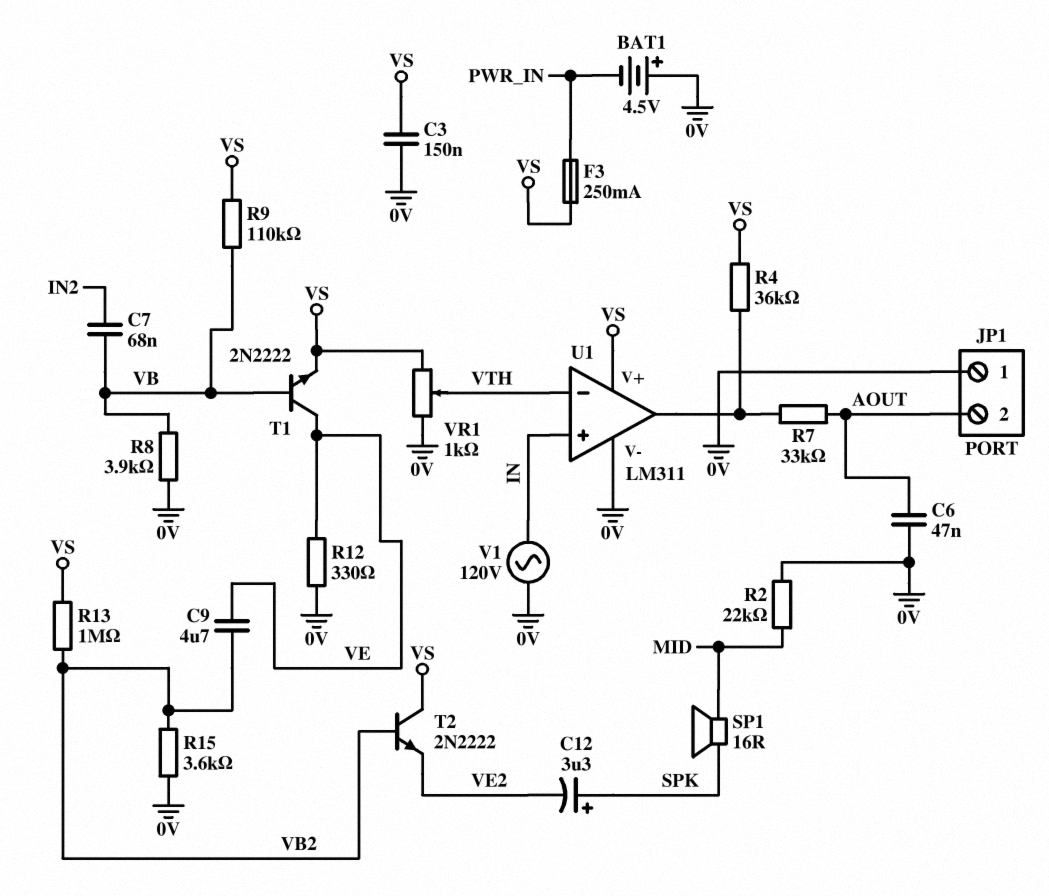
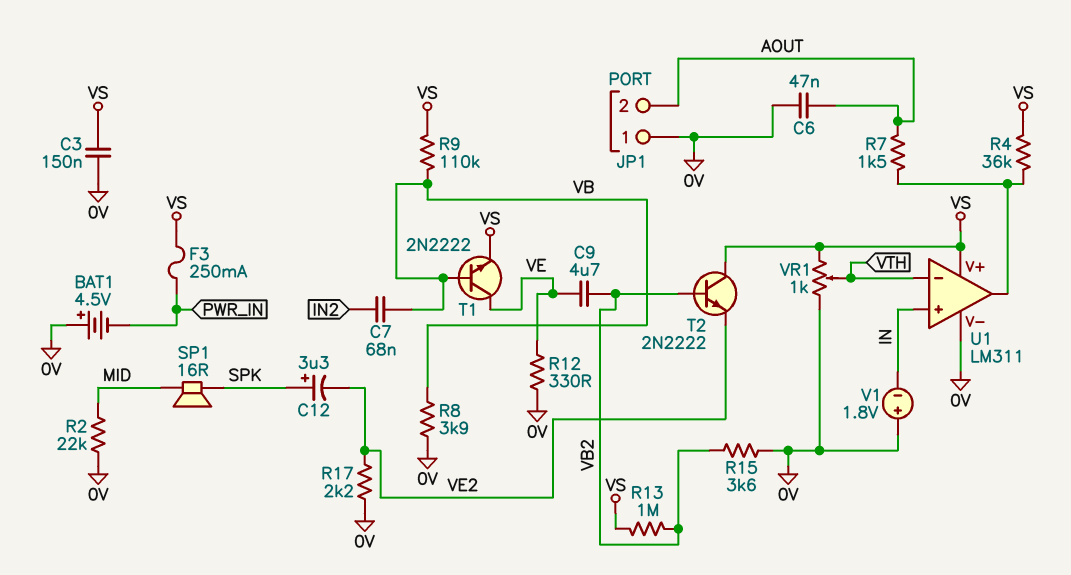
R7: 33k (AOUT, U1/out) -> 1.5k (AOUT, U1/out)
R17: none -> 2.2k (0V, VE2)
V1: AC 120V (0V, IN) -> 1.8V (plus 0V, minus IN)

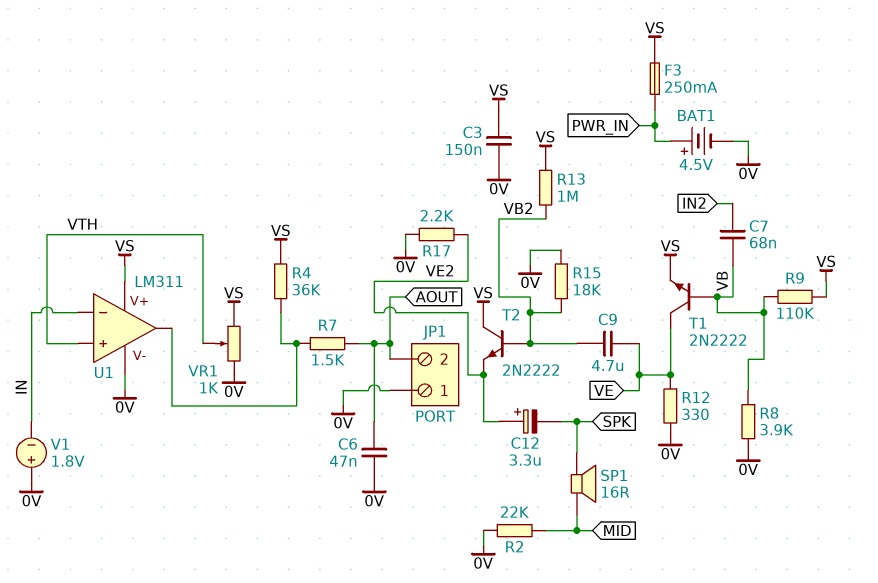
BAT1: 4.5V (plus 0V, minus PWR_IN) -> 4.5V (plus PWR_IN, minus 0V)
C12: 3.3uF (plus SPK, minus VE2) -> 3.3uF (plus VE2, minus SPK)
R15: 3.6k (0V, VB2) -> 18k (0V, VB2)
U1 pin in+: IN -> VTH
U1 pin in-: VTH -> IN

